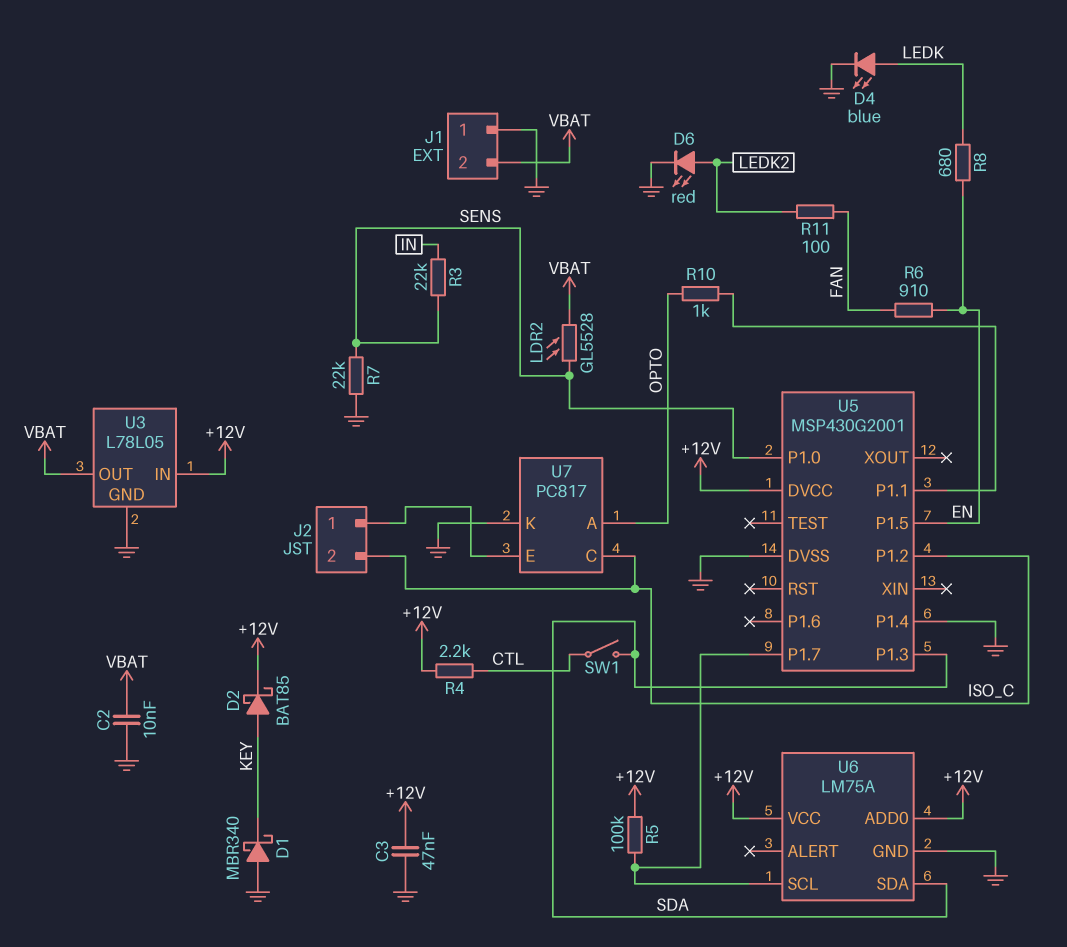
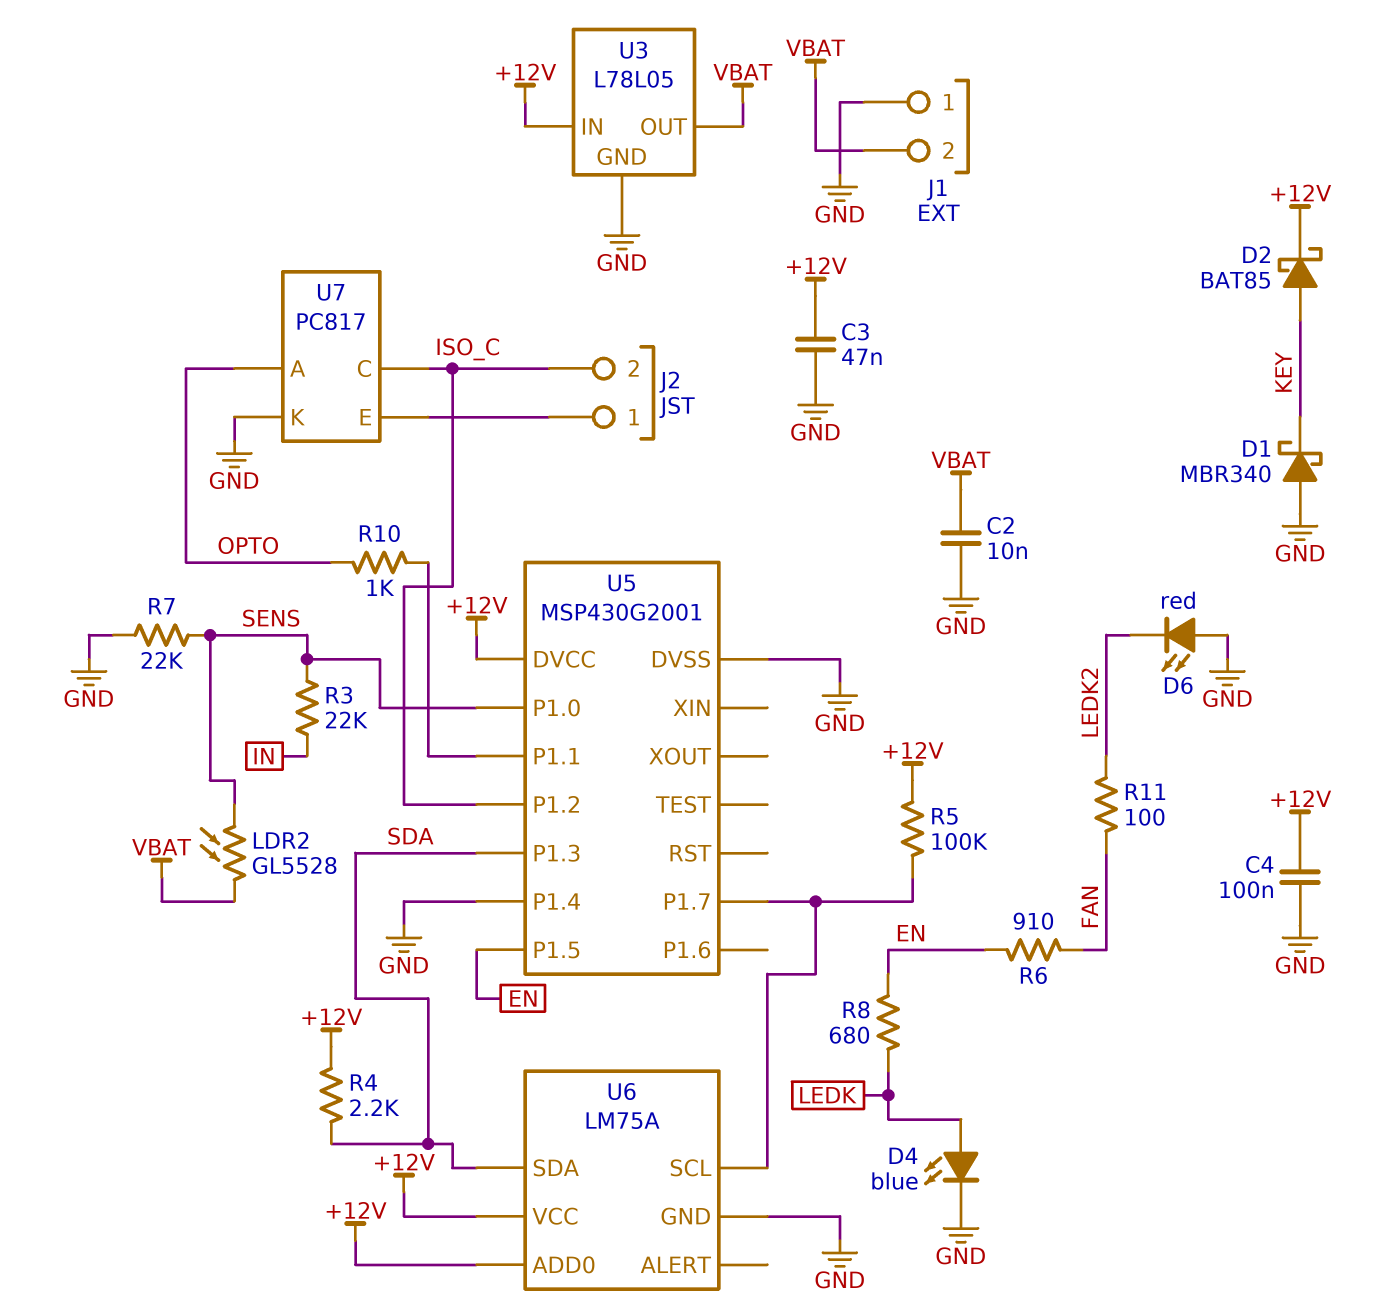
C4: none -> 100nF (+12V, GND)
D6: LED red (A LEDK2, K GND) -> LED red (A GND, K LEDK2)
R4: 2.2k (+12V, CTL) -> 2.2k (+12V, SDA)
SW1: switch (CTL, SDA) -> none

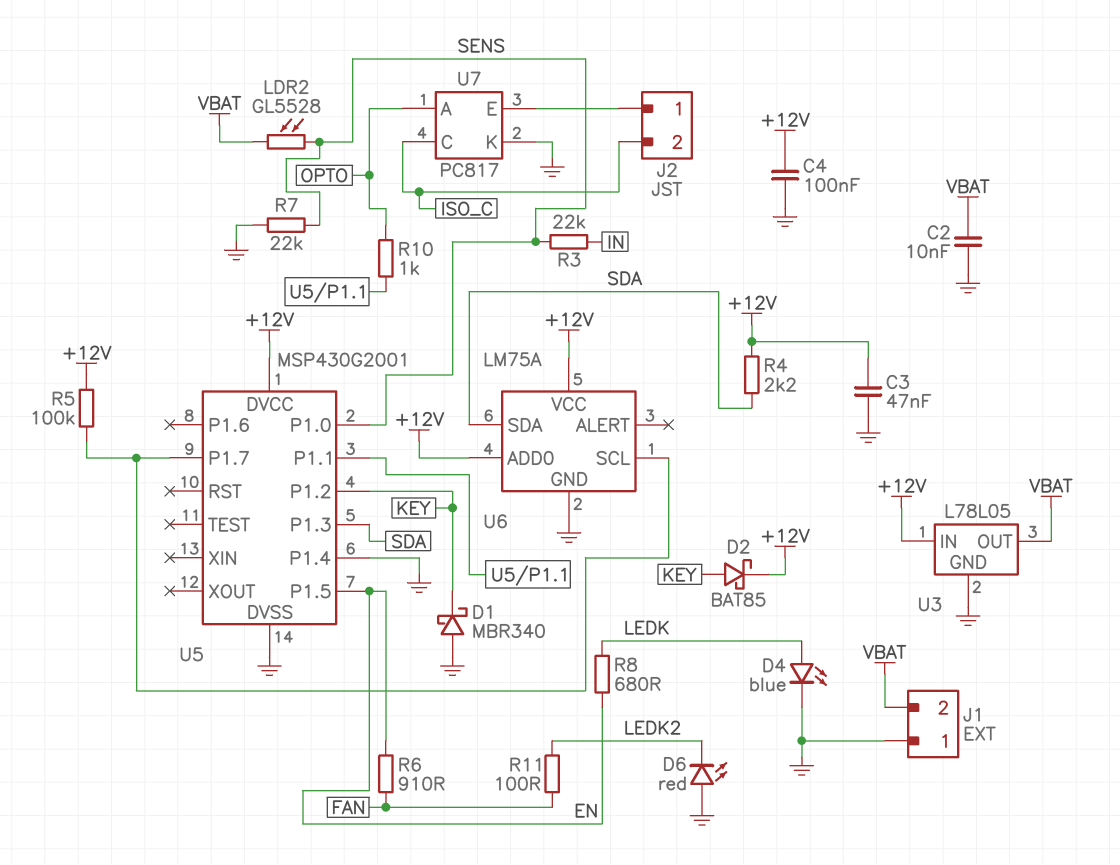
U5 pin P1.2: ISO_C -> KEY

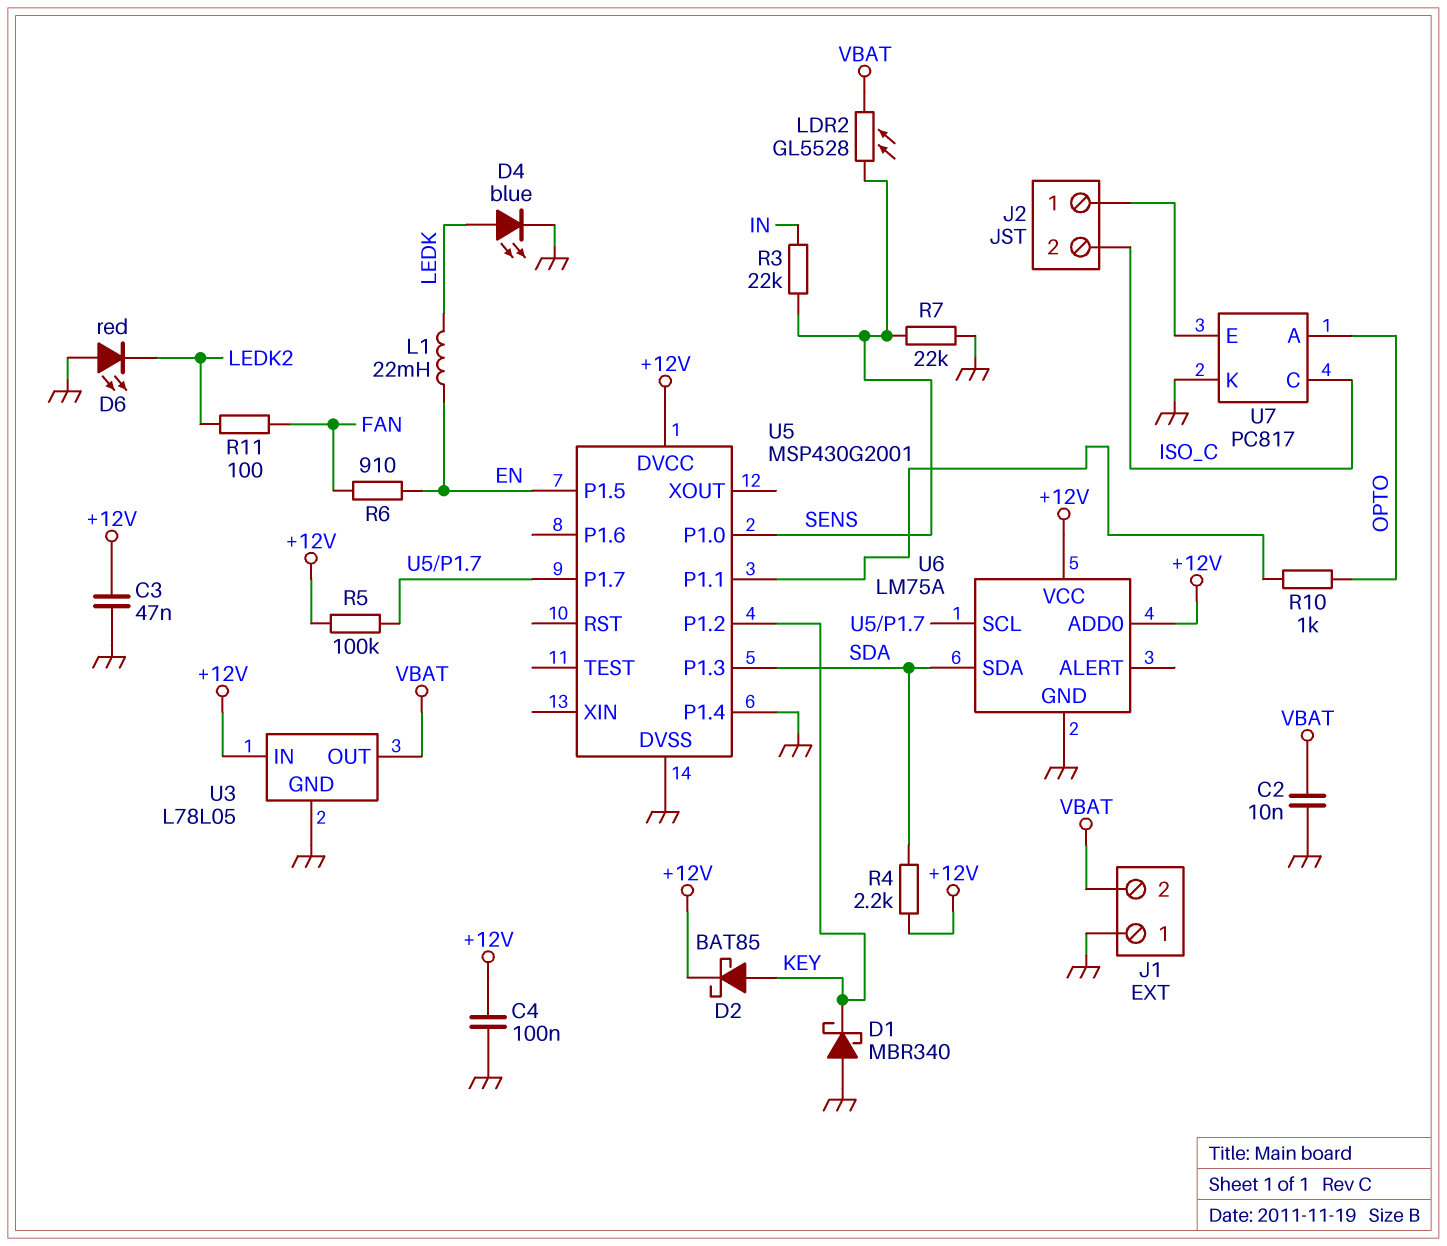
L1: none -> 22mH (EN, LEDK)
R8: 680 (EN, LEDK) -> none

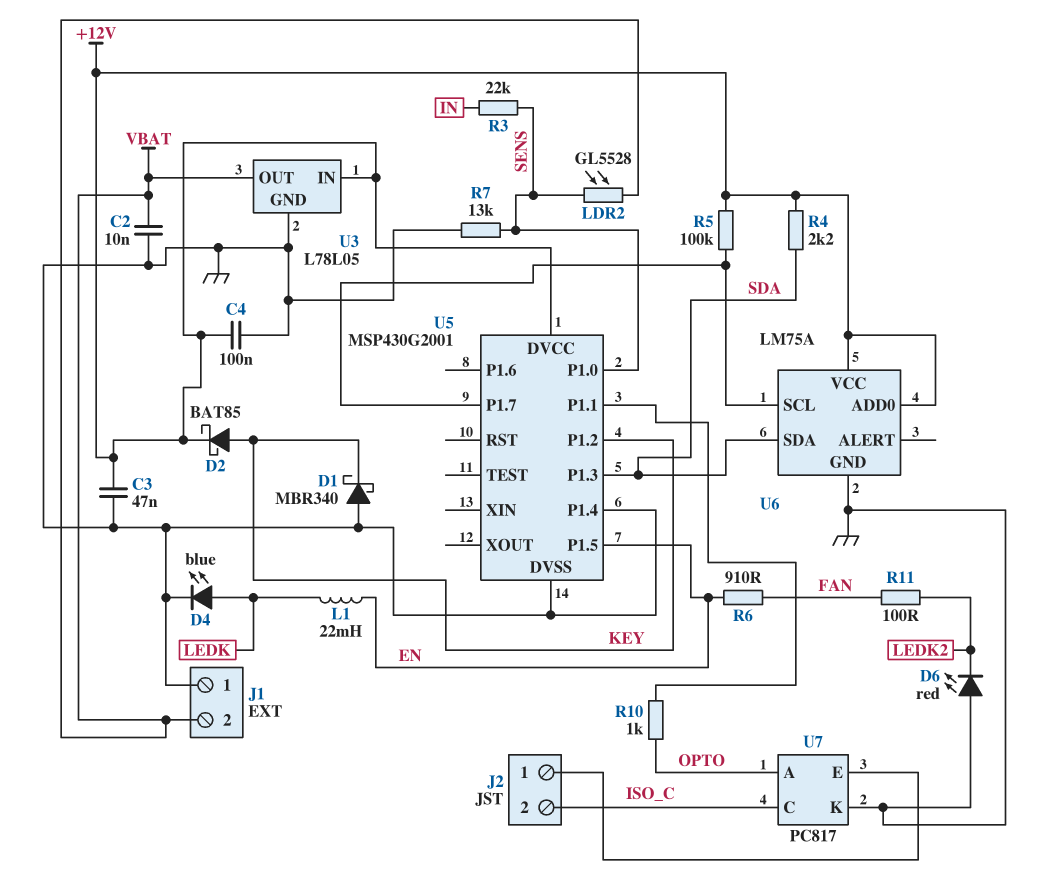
R7: 22k (GND, SENS) -> 13k (GND, SENS)

